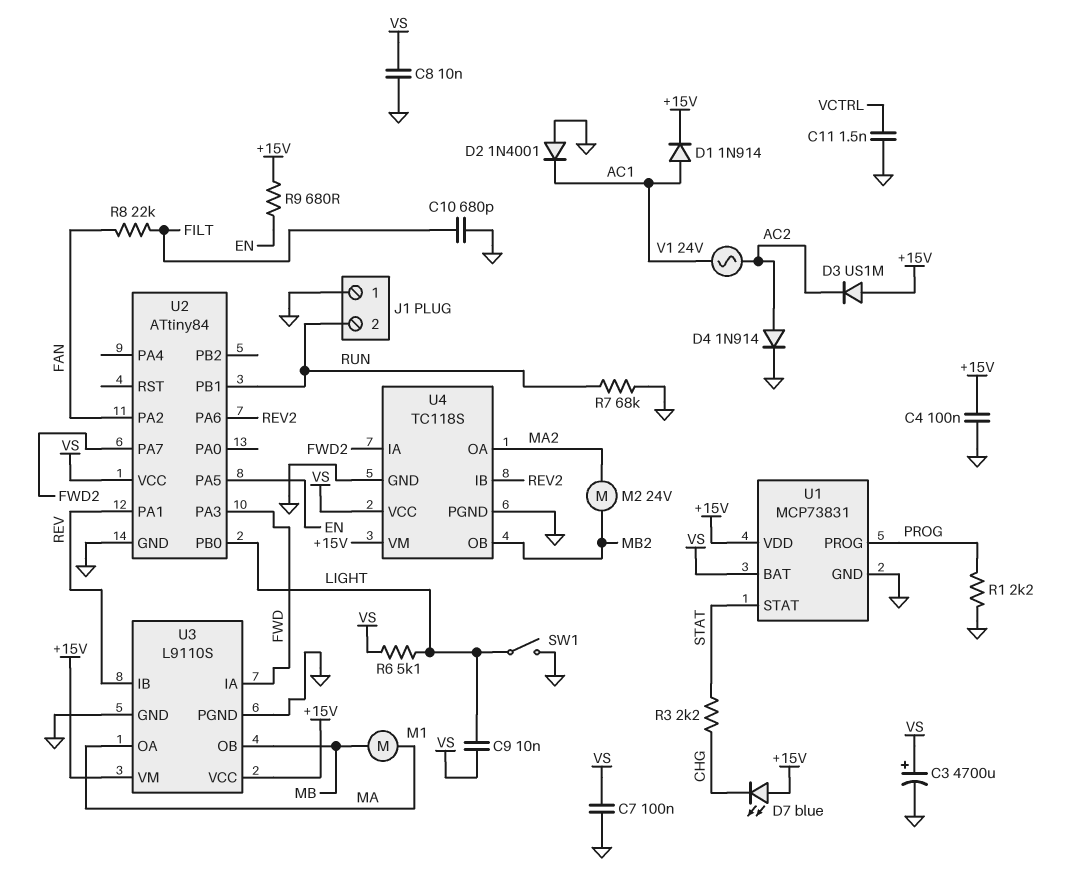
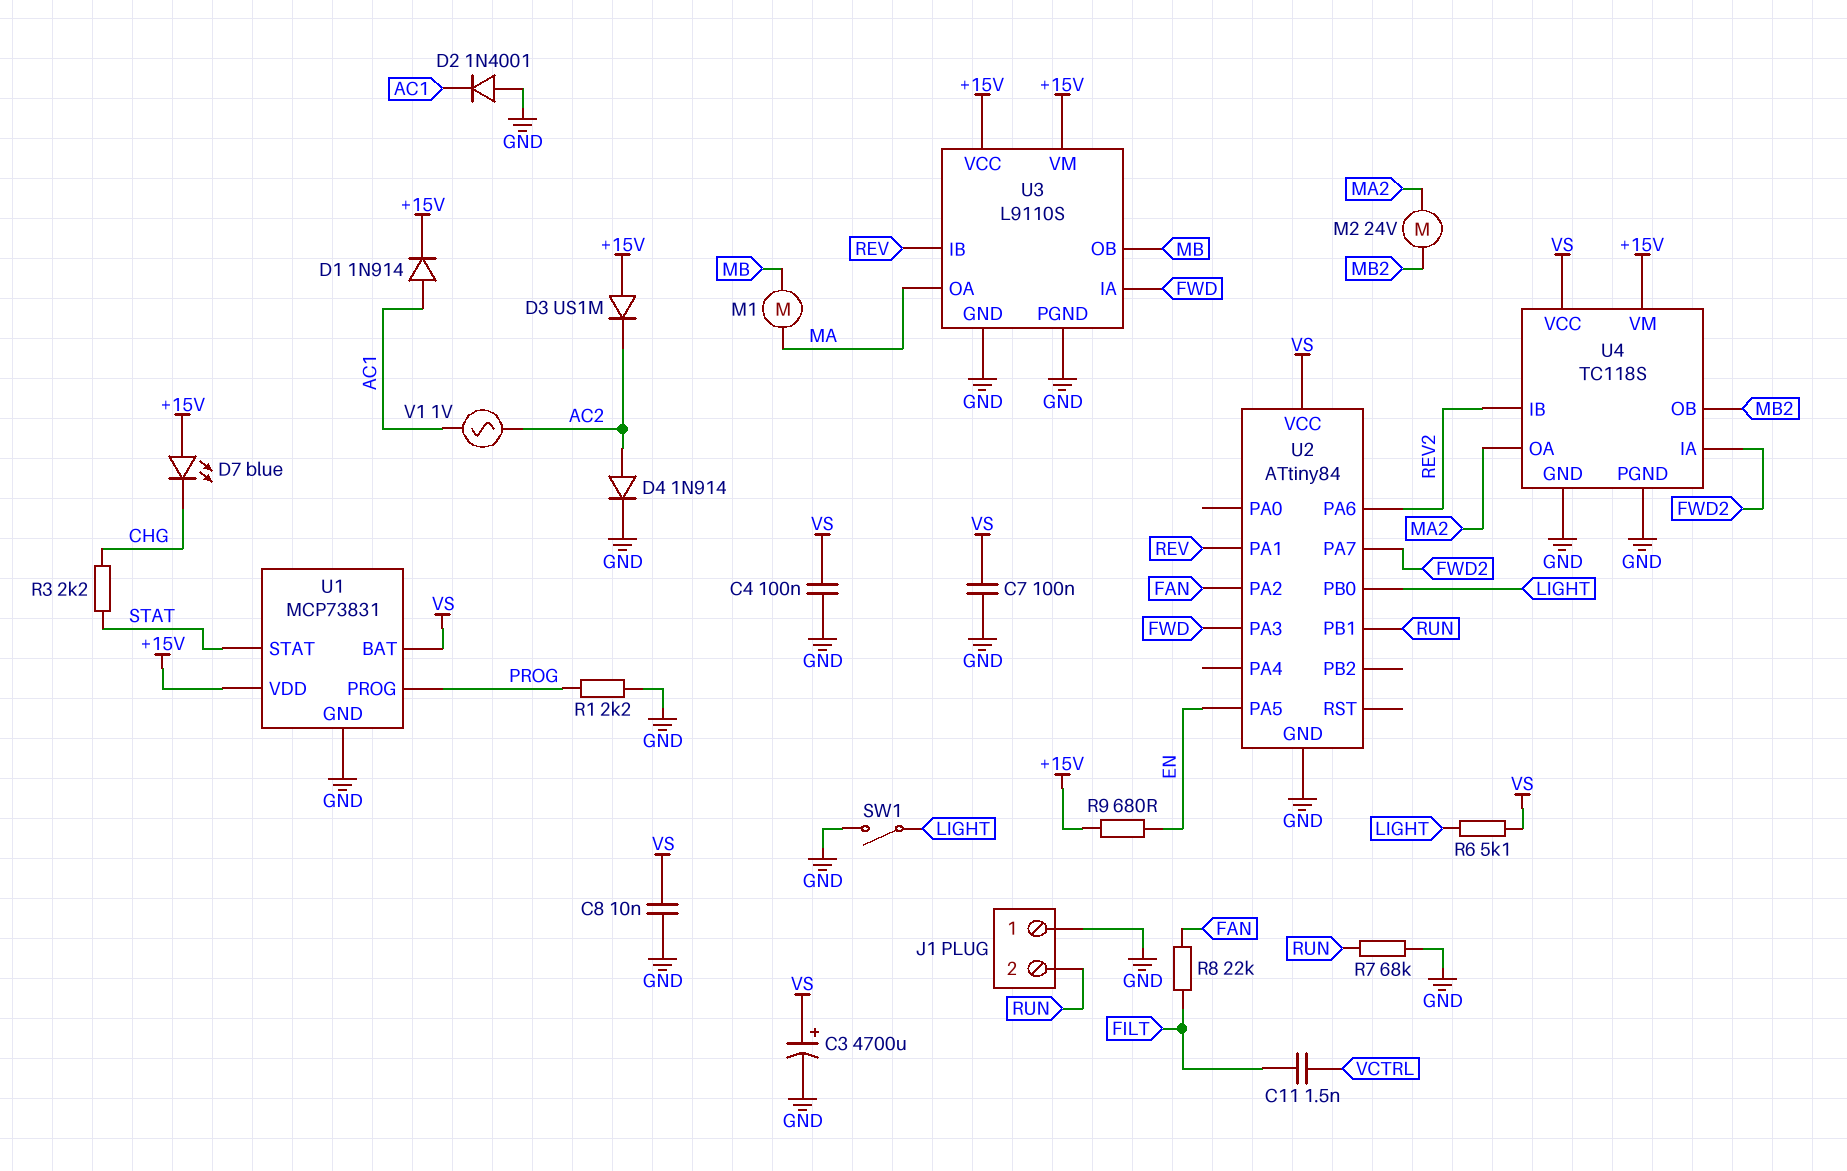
C4: 100nF (+15V, GND) -> 100nF (GND, VS)
C9: 10nF (LIGHT, VS) -> none
C10: 680pF (FILT, GND) -> none
C11: 1.5nF (GND, VCTRL) -> 1.5nF (FILT, VCTRL)
V1: AC 24V (AC1, AC2) -> AC 1V (AC1, AC2)

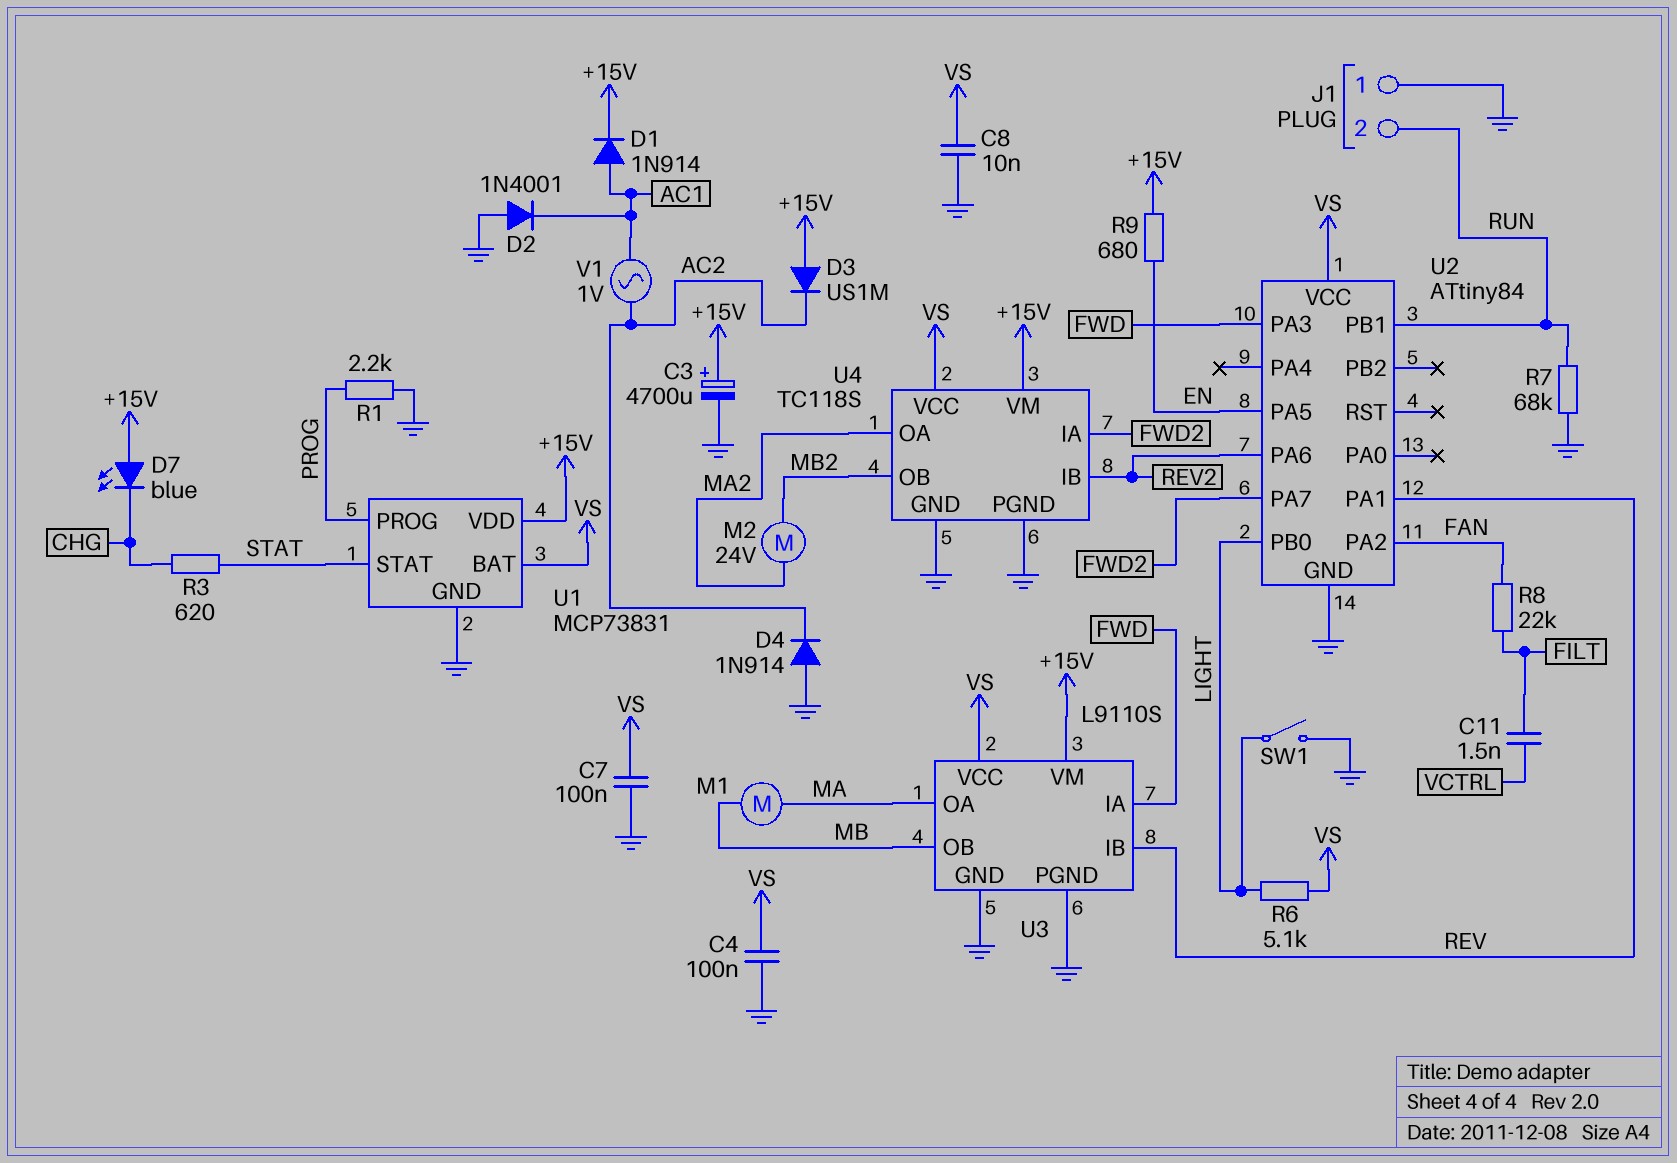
C3: 4700uF (plus VS, minus GND) -> 4700uF (plus +15V, minus GND)
D4: diode 1N914 (A AC2, K GND) -> diode 1N914 (A GND, K AC2)
R3: 2.2k (CHG, STAT) -> 620 (CHG, STAT)
U3 pin VCC: +15V -> VS

